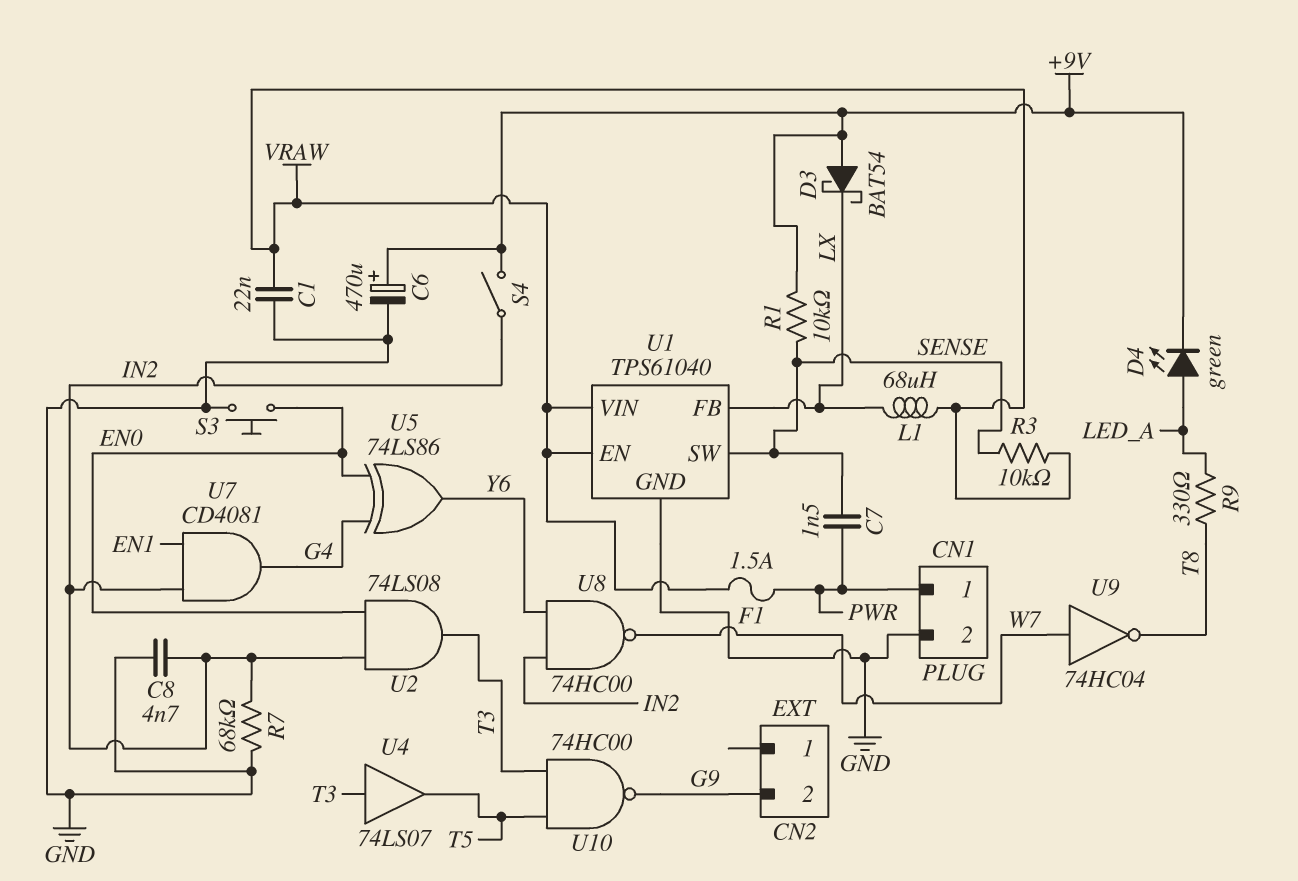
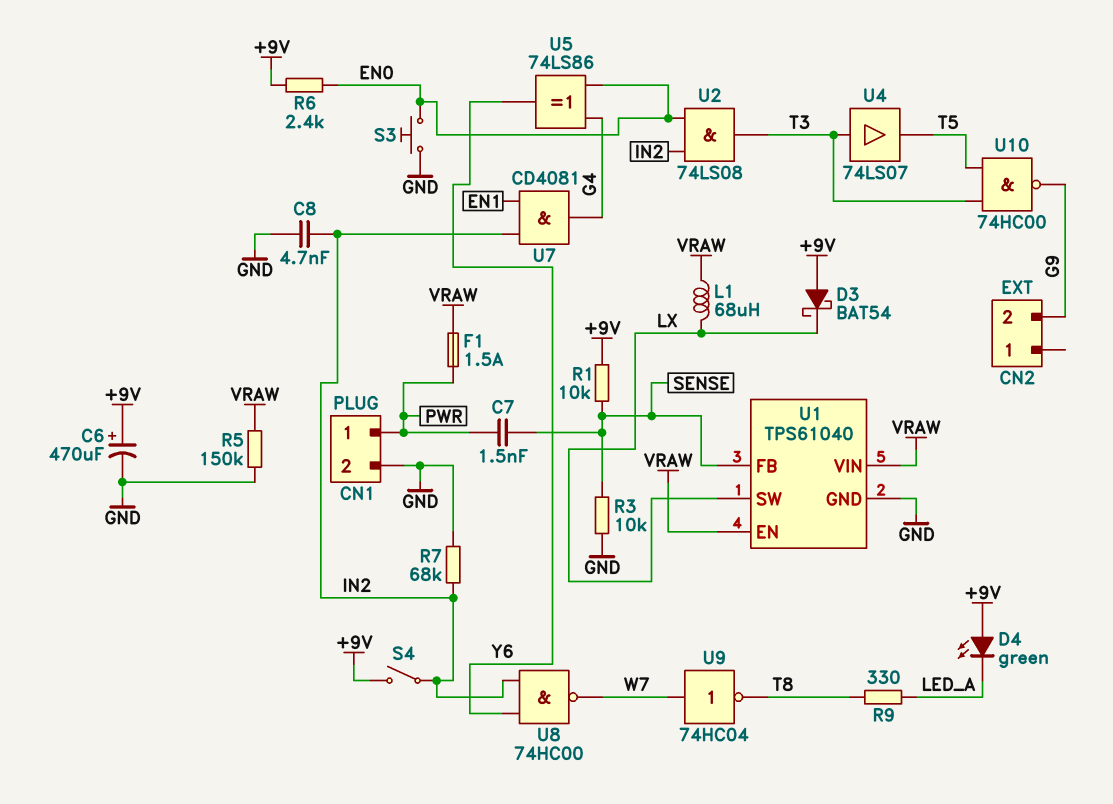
C1: 22nF (GND, VRAW) -> none
D4: LED green (A LED_A, K +9V) -> LED green (A +9V, K LED_A)
R3: 10k (SENSE, VRAW) -> 10k (GND, SENSE)
R5: none -> 150k (GND, VRAW)
R6: none -> 2.4k (+9V, EN0)
U1 pin FB: LX -> SENSE
U1 pin SW: SENSE -> LX

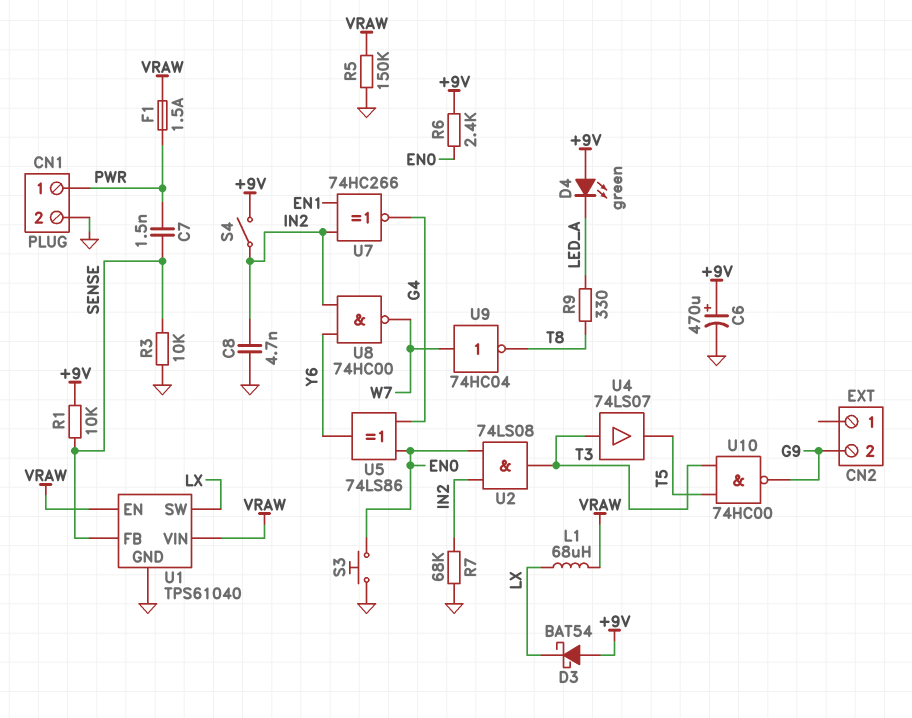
U7: AND CD4081 (in EN1, in IN2, out G4) -> XNOR 74HC266 (in EN1, in IN2, out G4)

